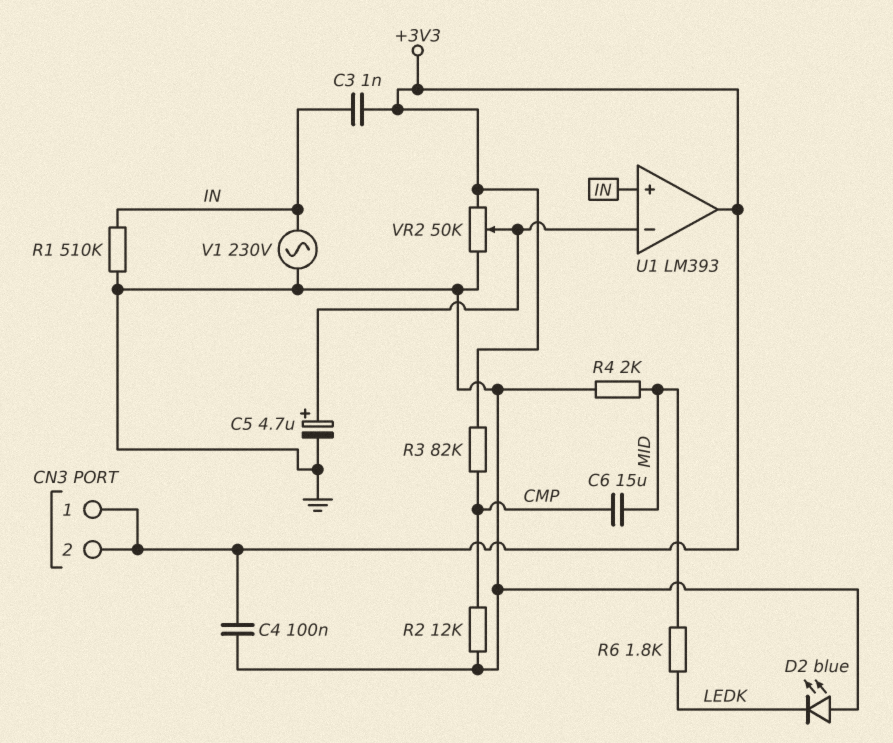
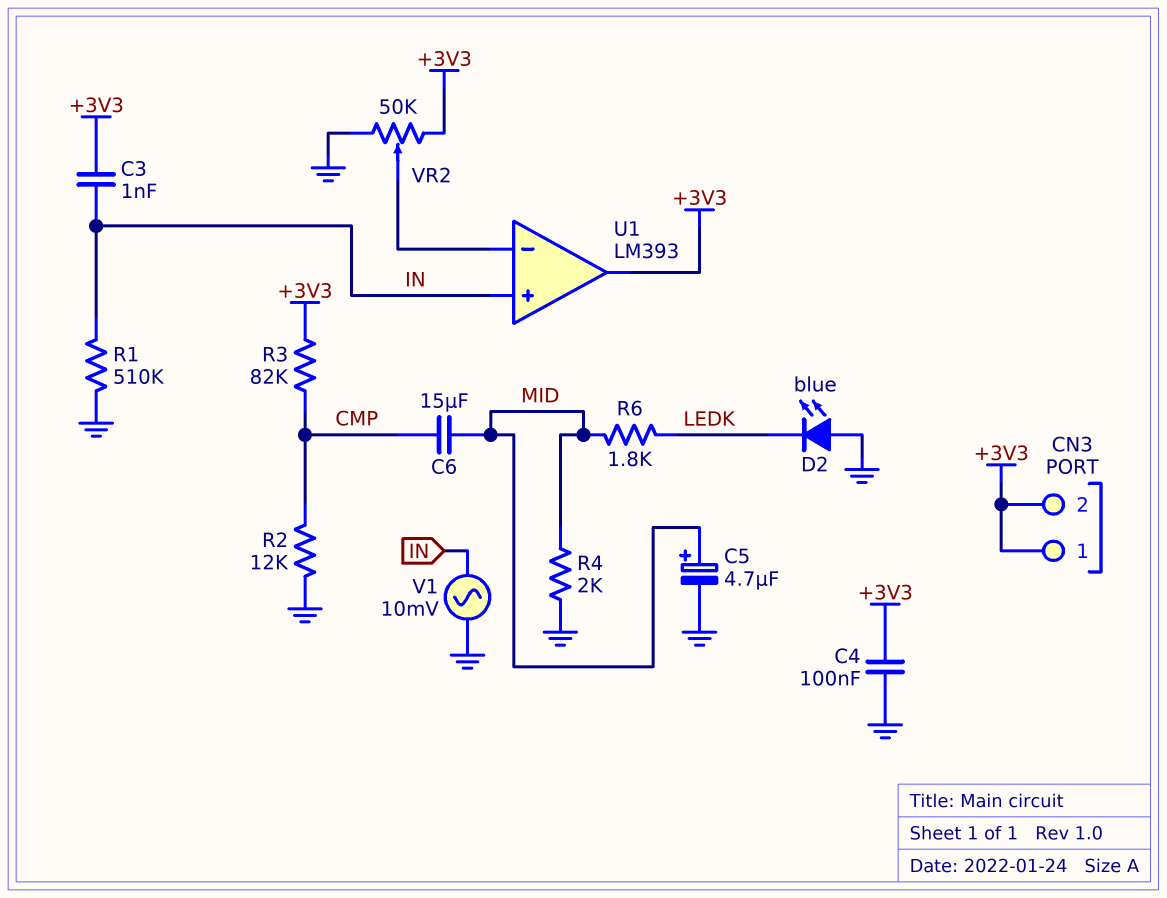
C5: 4.7uF (plus U1/in-, minus GND) -> 4.7uF (plus MID, minus GND)
V1: AC 230V (GND, IN) -> AC 10mV (GND, IN)

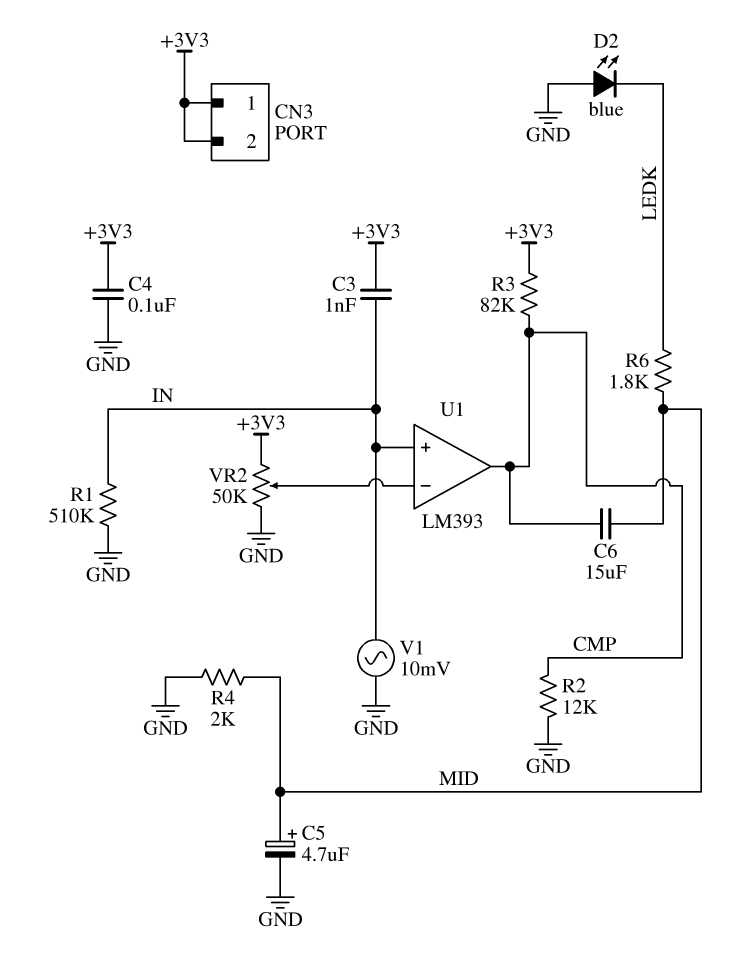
U1 pin out: +3V3 -> CMP

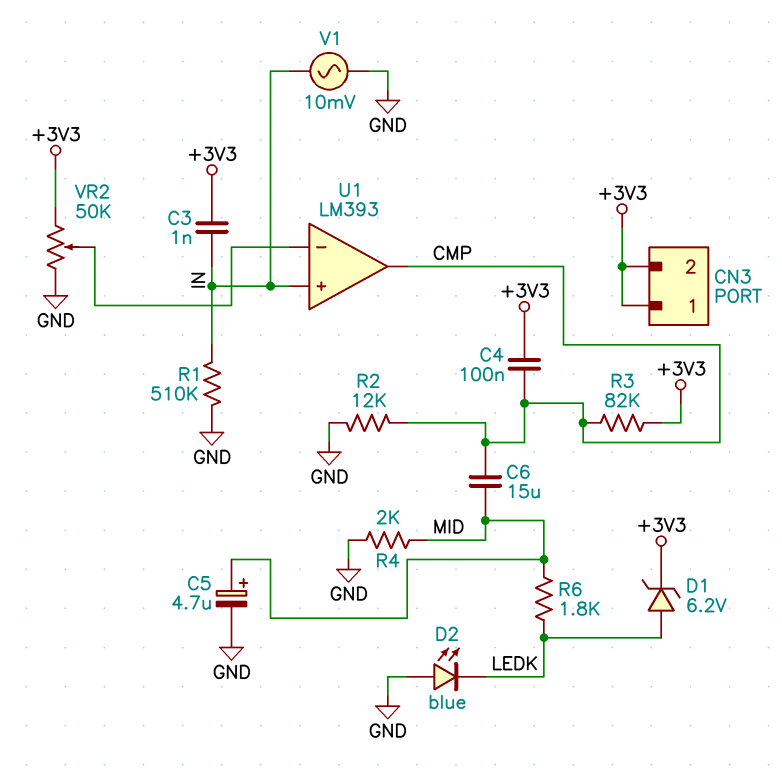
C4: 100nF (+3V3, GND) -> 100nF (+3V3, CMP)
D1: none -> zener 6.2V (A LEDK, K +3V3)

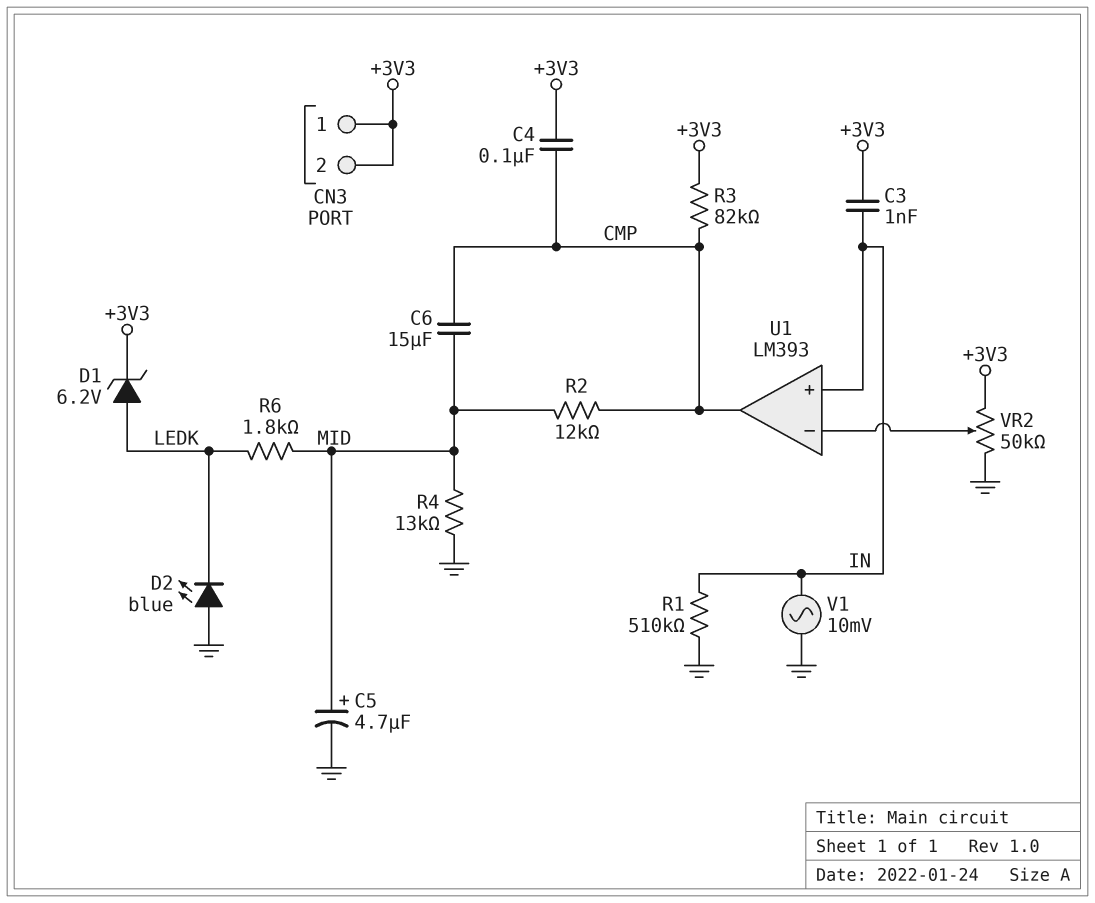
R2: 12k (CMP, GND) -> 12k (CMP, MID)
R4: 2k (GND, MID) -> 13k (GND, MID)

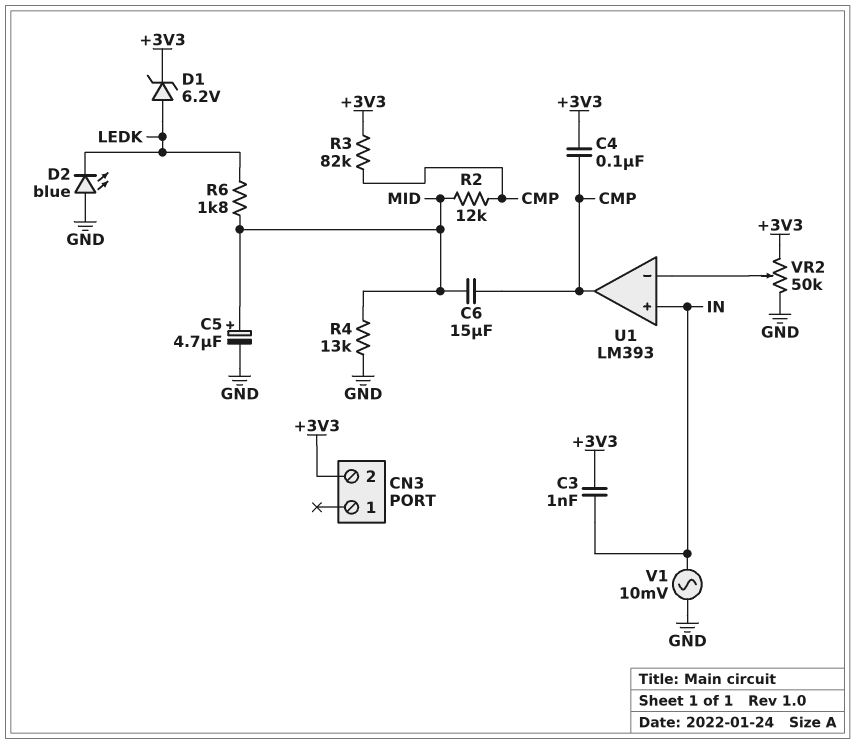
CN3 pin 1: +3V3 -> none
R1: 510k (GND, IN) -> none

